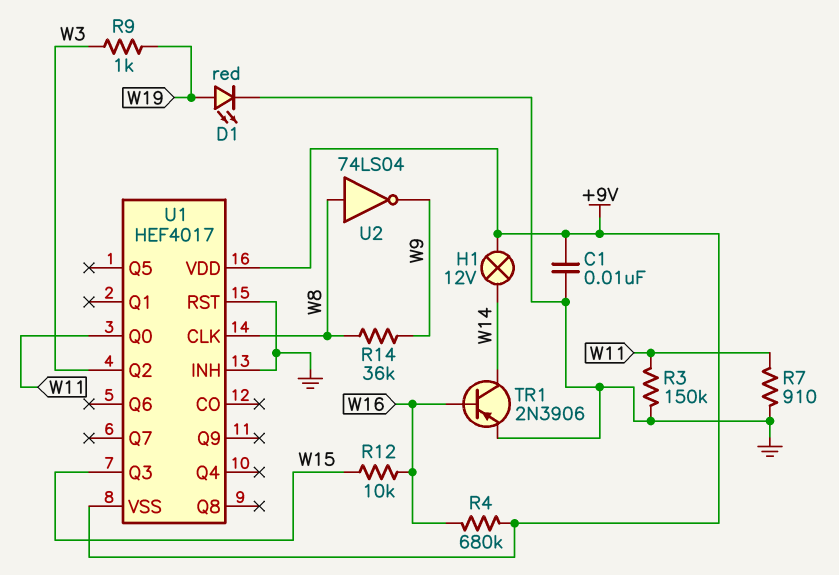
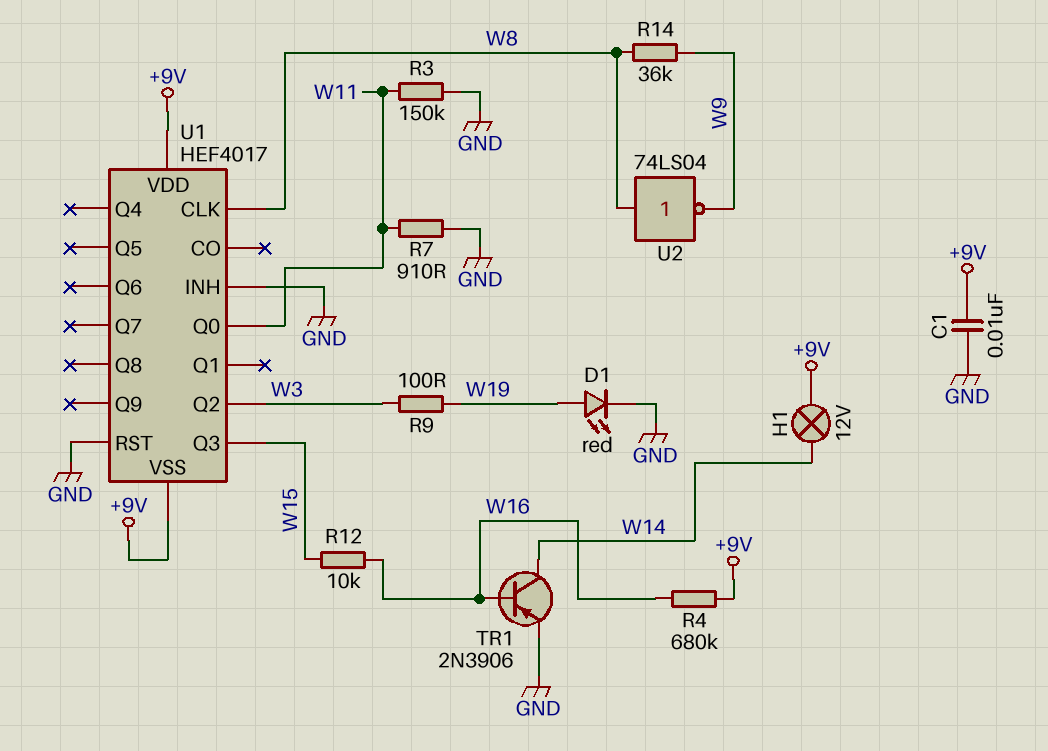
R9: 1k (W3, W19) -> 100 (W3, W19)

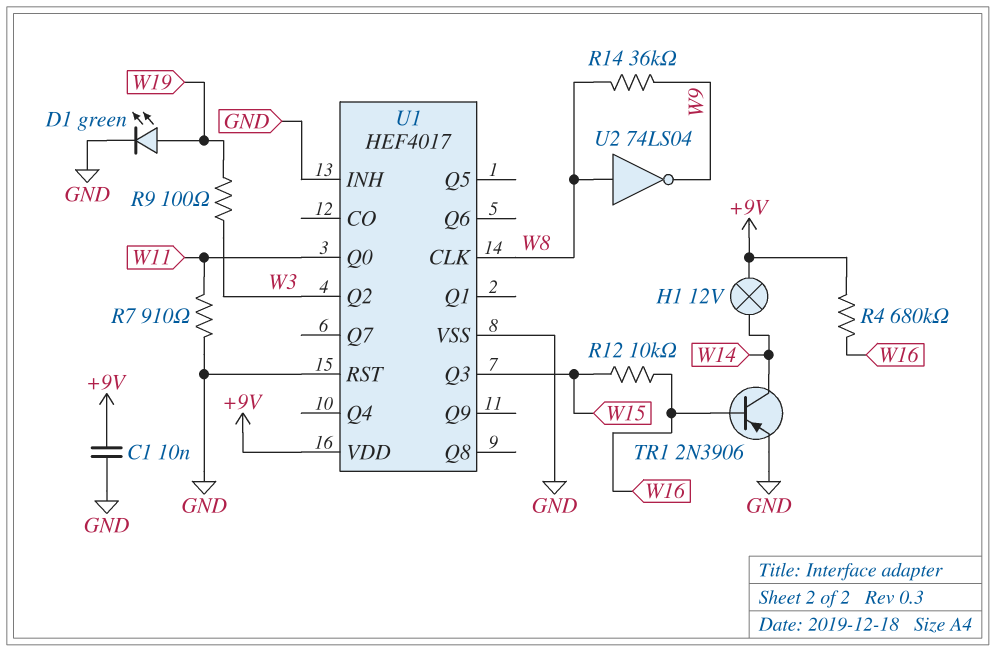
D1: LED red (A W19, K GND) -> LED green (A W19, K GND)
R3: 150k (GND, W11) -> none
U1 pin VSS: +9V -> GND

